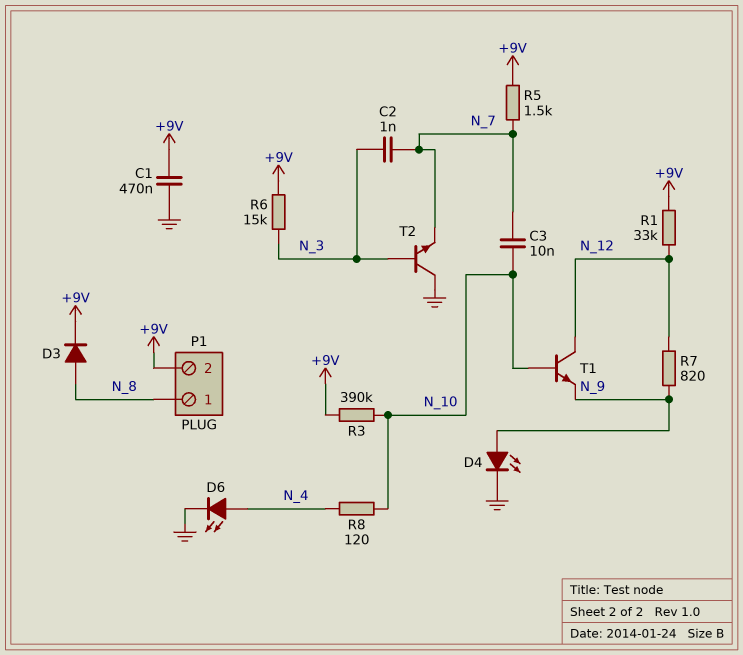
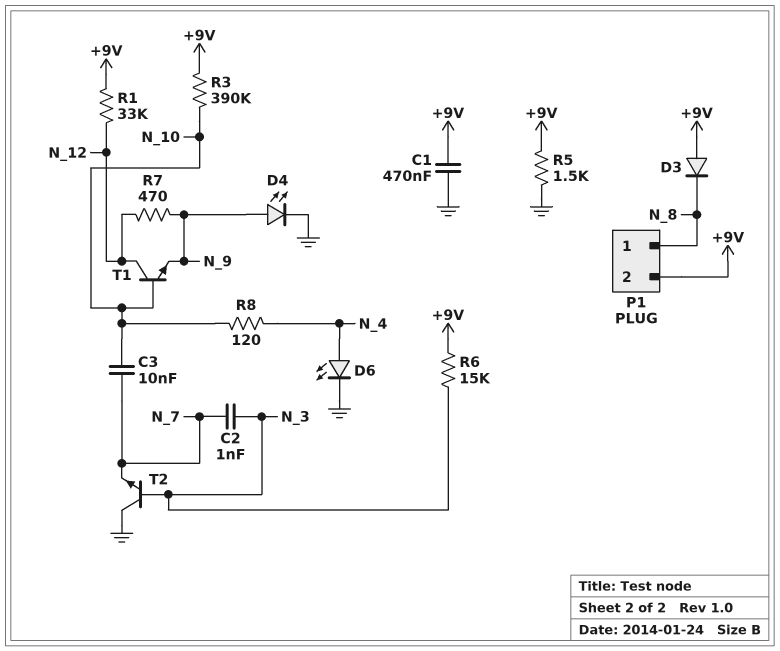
D3: diode (A N_8, K +9V) -> diode (A +9V, K N_8)
R5: 1.5k (+9V, N_7) -> 1.5k (+9V, GND)
R7: 820 (N_9, N_12) -> 470 (N_9, N_12)

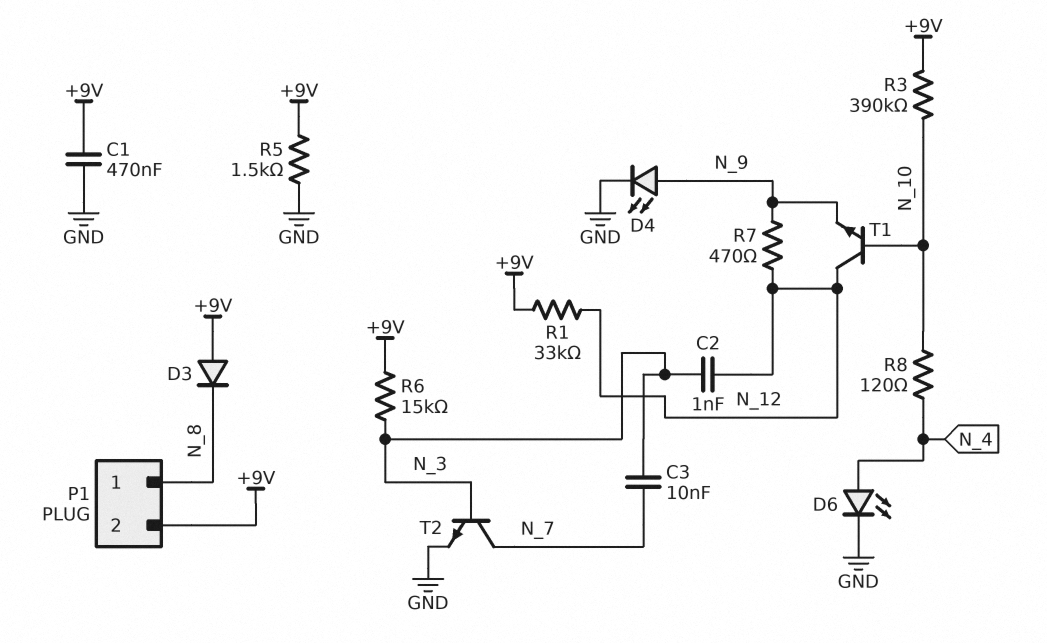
C2: 1nF (N_3, N_7) -> 1nF (N_3, N_12)
C3: 10nF (N_7, N_10) -> 10nF (N_3, N_7)
T2: NPN (B N_3, C GND, E N_7) -> NPN (B N_3, C N_7, E GND)

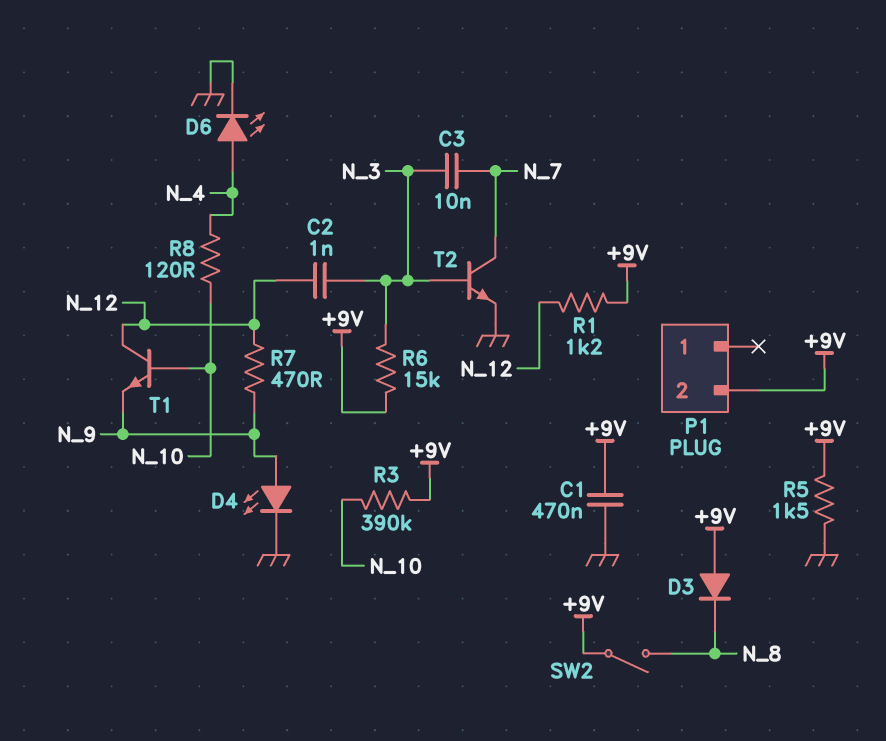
P1 pin 1: N_8 -> none
R1: 33k (+9V, N_12) -> 1.2k (+9V, N_12)
SW2: none -> switch (+9V, N_8)

